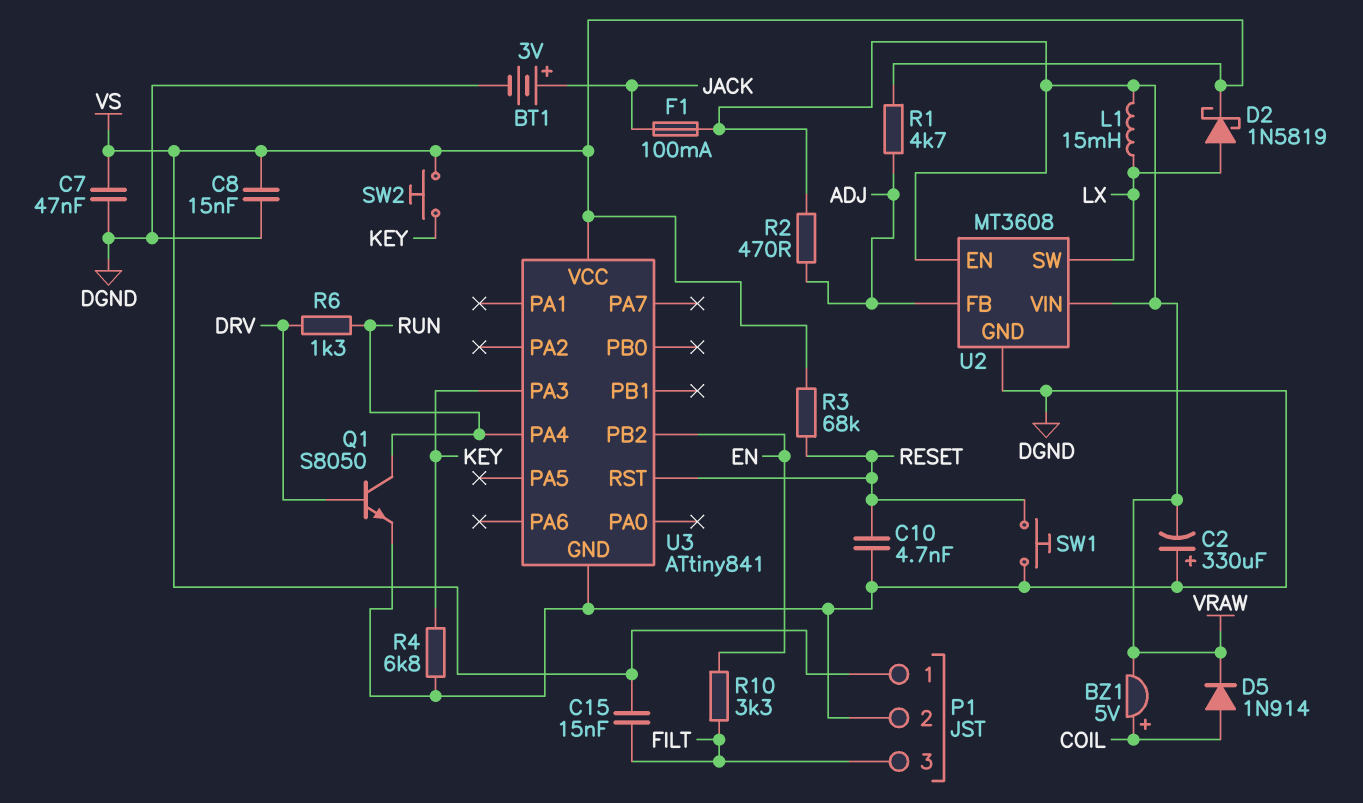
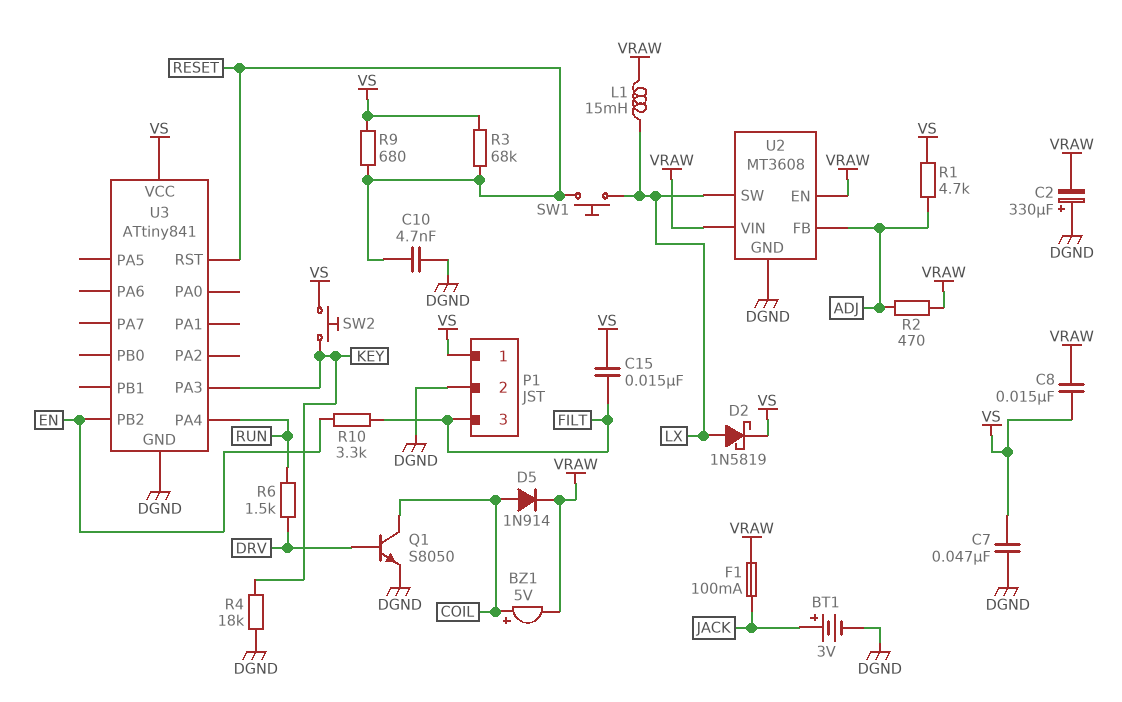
C8: 15nF (DGND, VS) -> 15nF (VRAW, VS)
Q1: NPN S8050 (B DRV, C RUN, E DGND) -> NPN S8050 (B DRV, C COIL, E DGND)
R4: 6.8k (DGND, KEY) -> 18k (DGND, KEY)
R6: 1.3k (DRV, RUN) -> 1.5k (DRV, RUN)
R9: none -> 680 (RESET, VS)
SW1: button (DGND, RESET) -> button (LX, RESET)

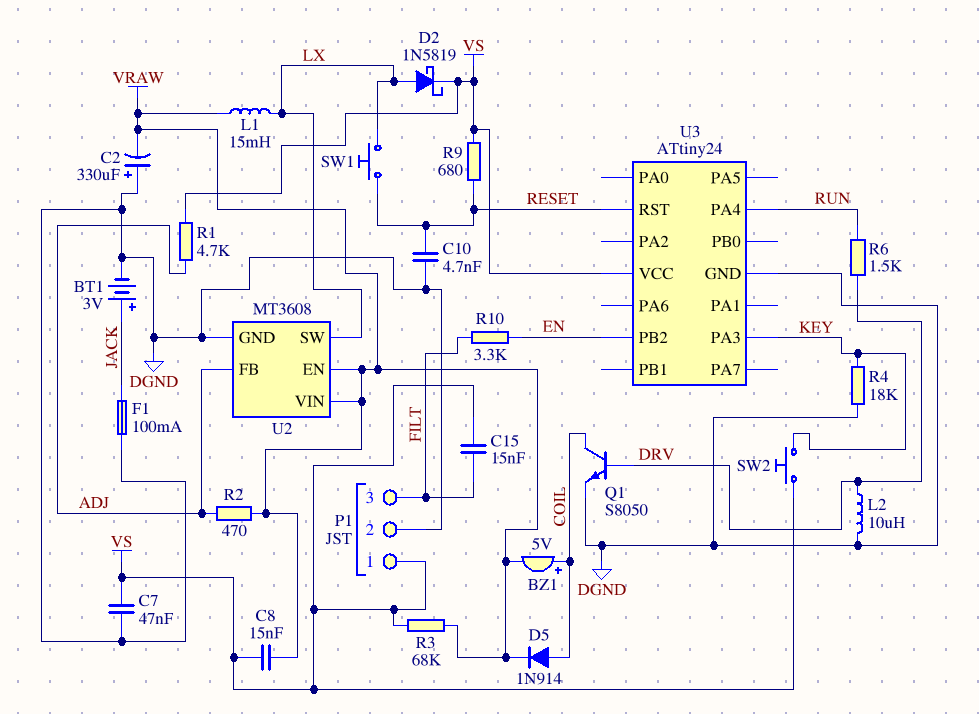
F1: 100mA (JACK, VRAW) -> 100mA (DGND, JACK)
L2: none -> 10uH (DGND, DRV)
R3: 68k (RESET, VS) -> 68k (VRAW, VS)
U3: ATtiny841 -> ATtiny24

